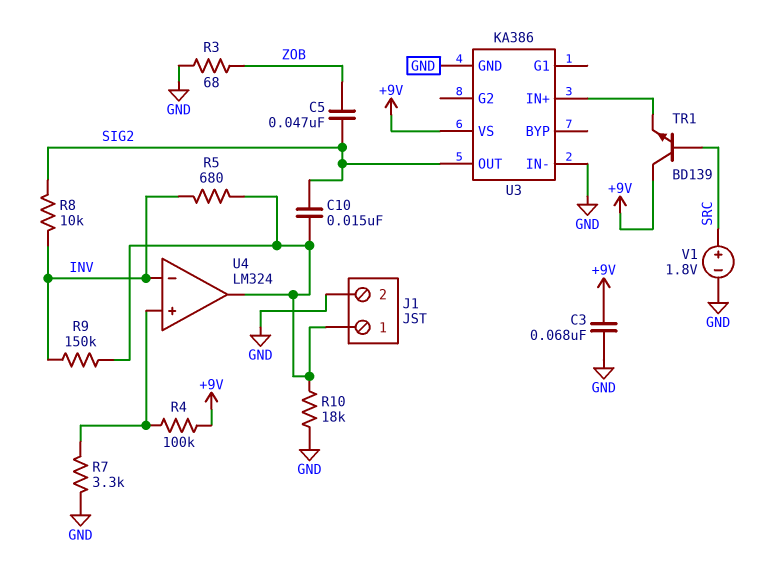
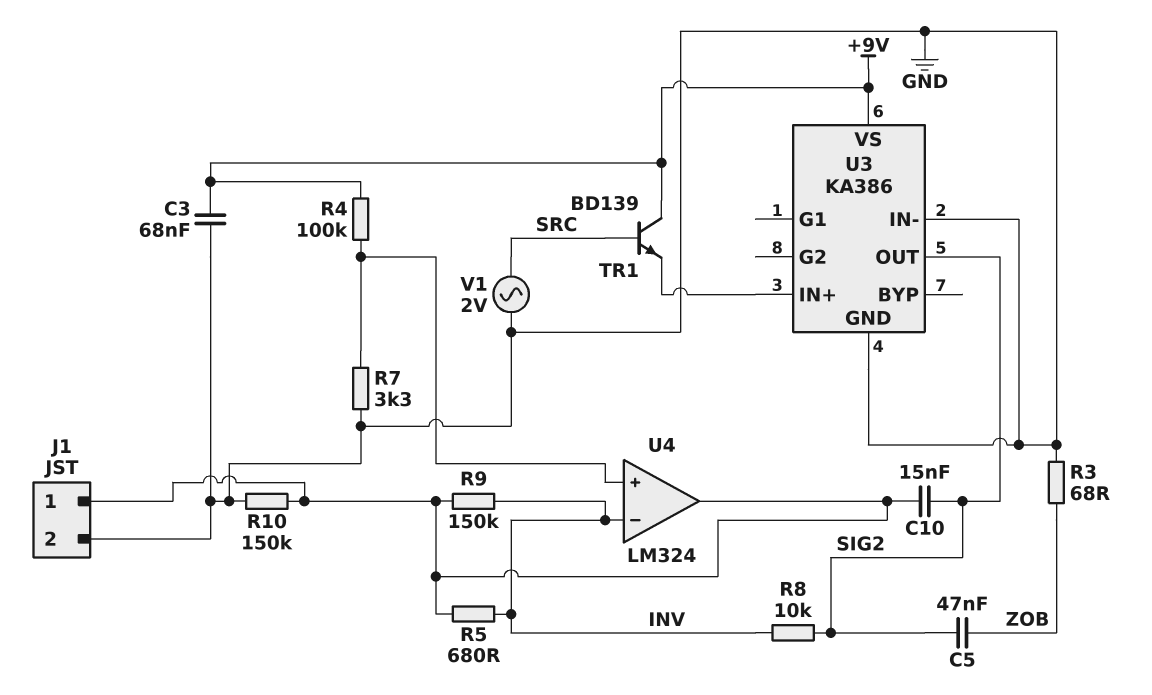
R10: 18k (GND, J1/1) -> 150k (GND, J1/1)
V1: 1.8V (plus SRC, minus GND) -> AC 2V (GND, SRC)

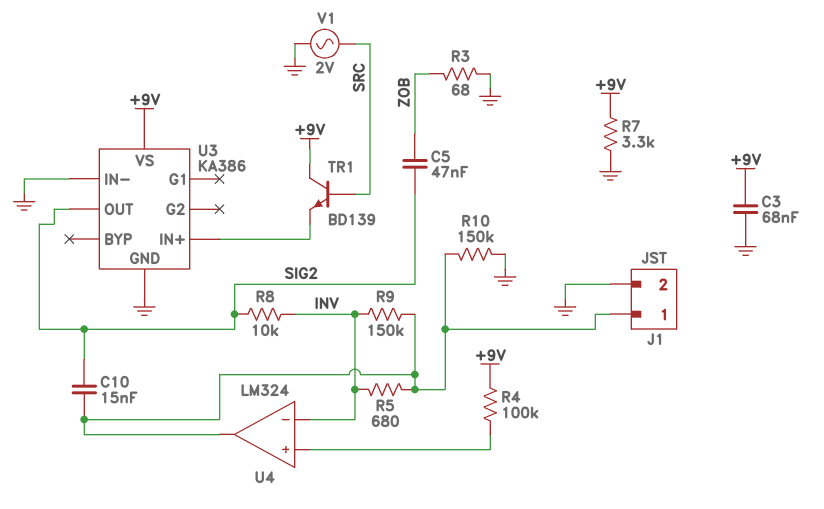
R7: 3.3k (GND, U4/in+) -> 3.3k (+9V, GND)

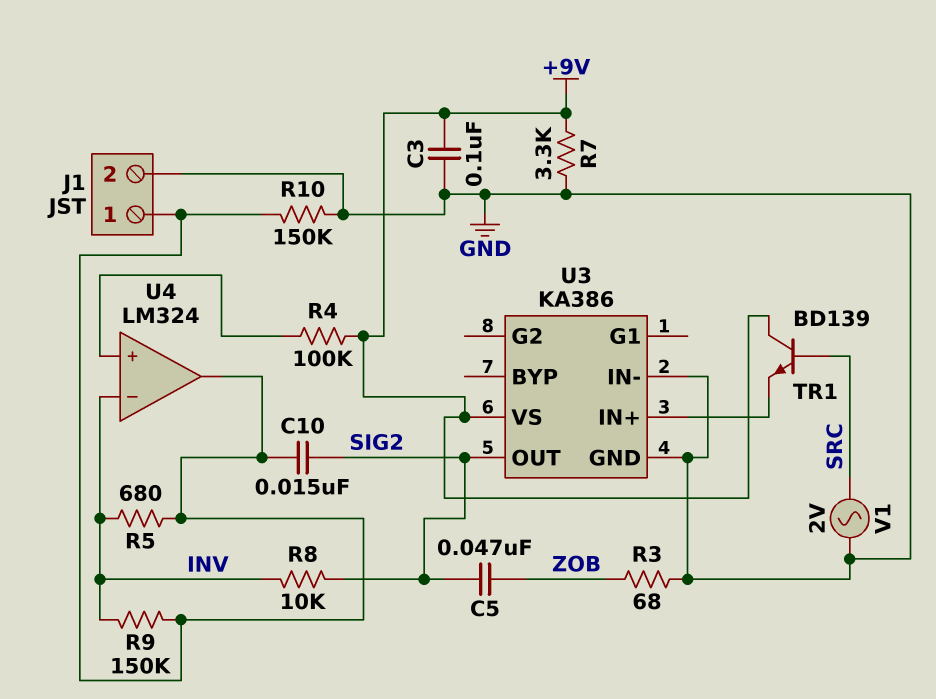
C3: 68nF (+9V, GND) -> 100nF (+9V, GND)

